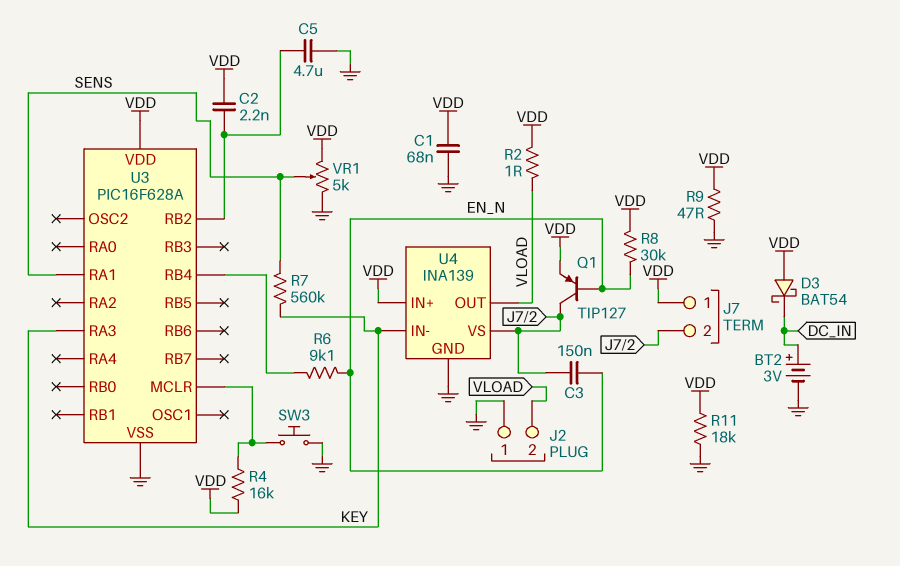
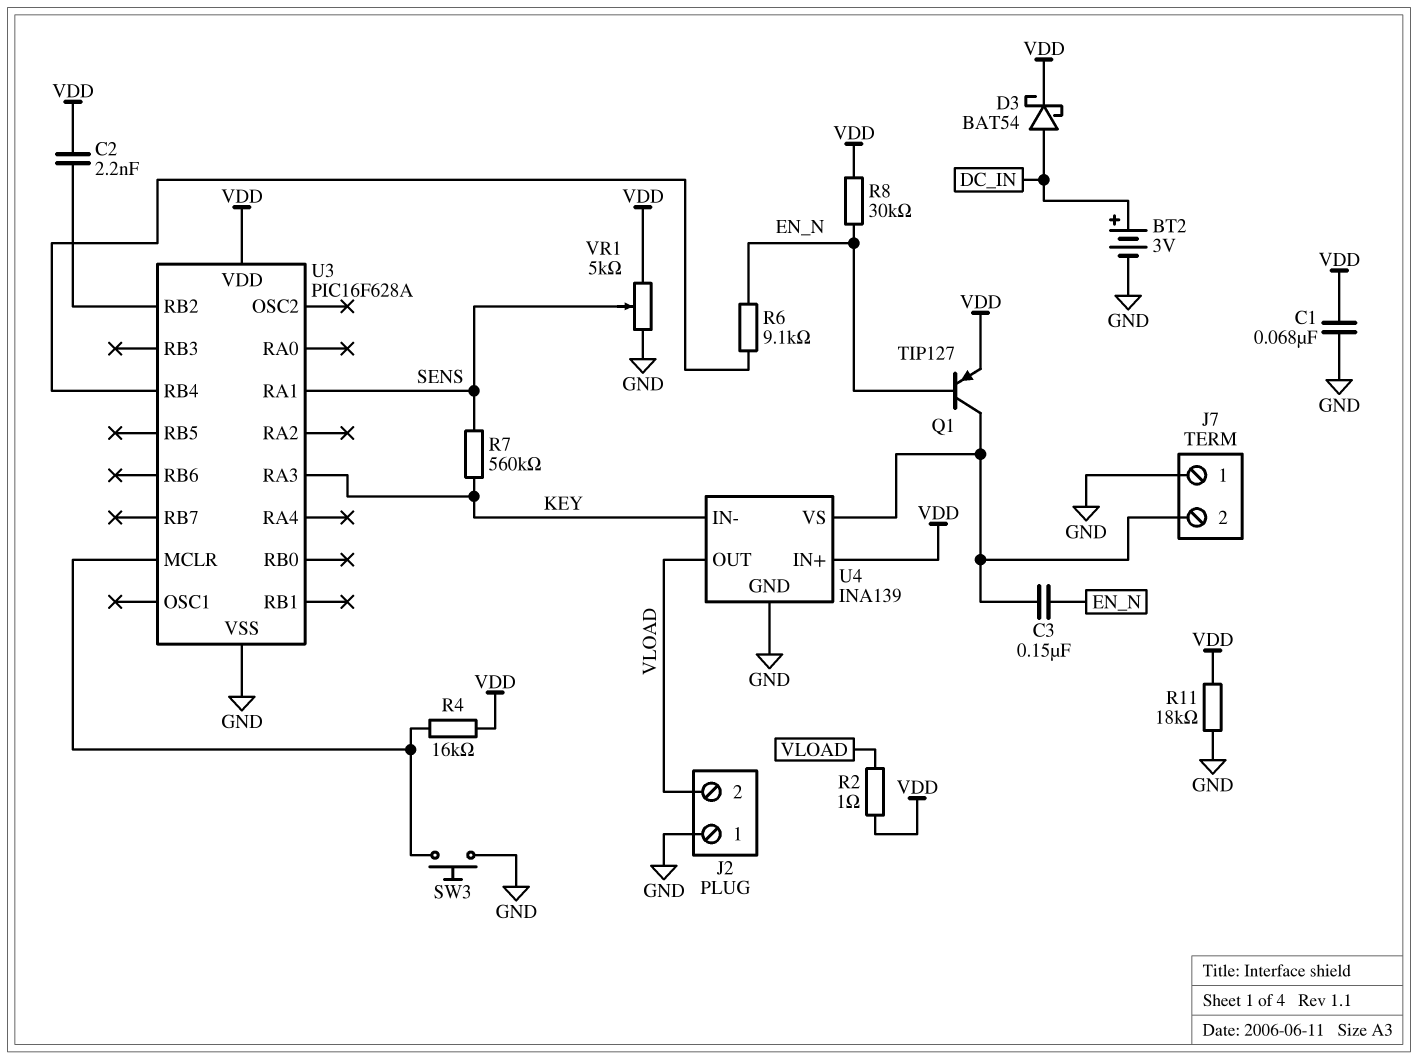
C5: 4.7uF (GND, U3/RB2) -> none
D3: schottky BAT54 (A VDD, K DC_IN) -> schottky BAT54 (A DC_IN, K VDD)
J7 pin 1: VDD -> GND
R9: 47 (GND, VDD) -> none

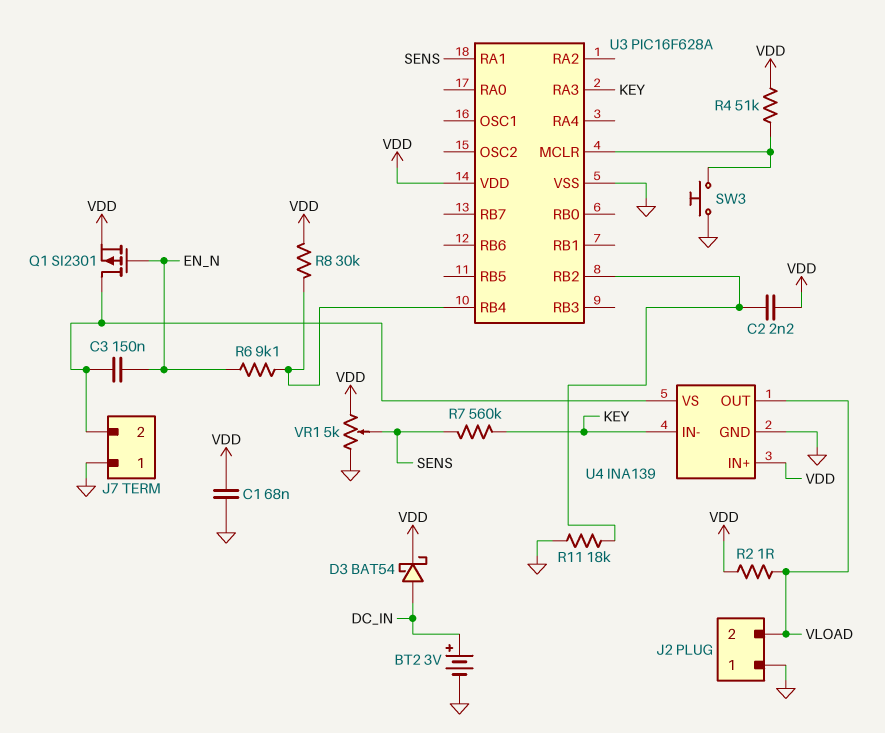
Q1: PNP TIP127 (B EN_N, C J7/2, E VDD) -> PMOS SI2301 (G EN_N, D J7/2, S VDD)
R4: 16k (U3/MCLR, VDD) -> 51k (U3/MCLR, VDD)
R8: 30k (EN_N, VDD) -> 30k (U3/RB4, VDD)
R11: 18k (GND, VDD) -> 18k (GND, U3/RB2)

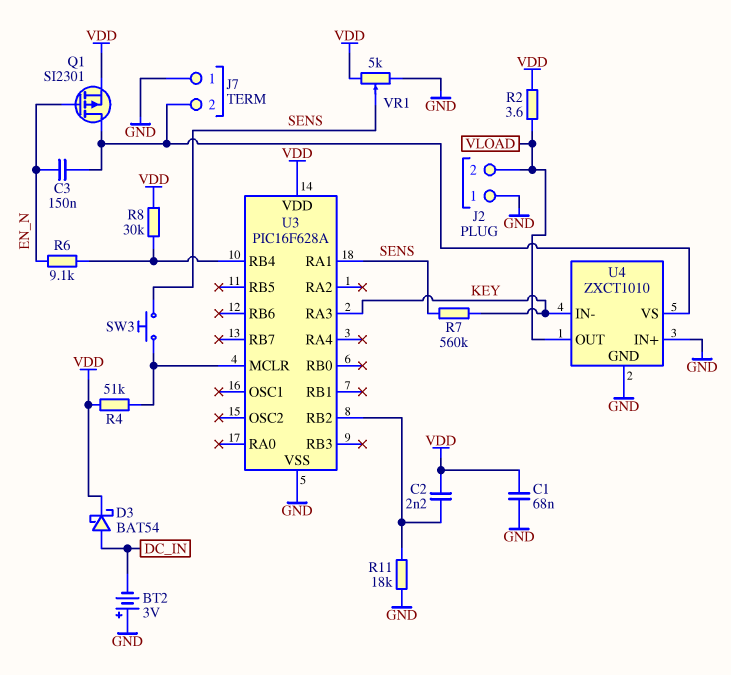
BT2: 3V (plus DC_IN, minus GND) -> 3V (plus GND, minus DC_IN)
R2: 1 (VDD, VLOAD) -> 3.6 (VDD, VLOAD)
SW3: button (GND, U3/MCLR) -> button (SENS, U3/MCLR)
U4: INA139 -> ZXCT1010
U4 pin IN+: VDD -> GND

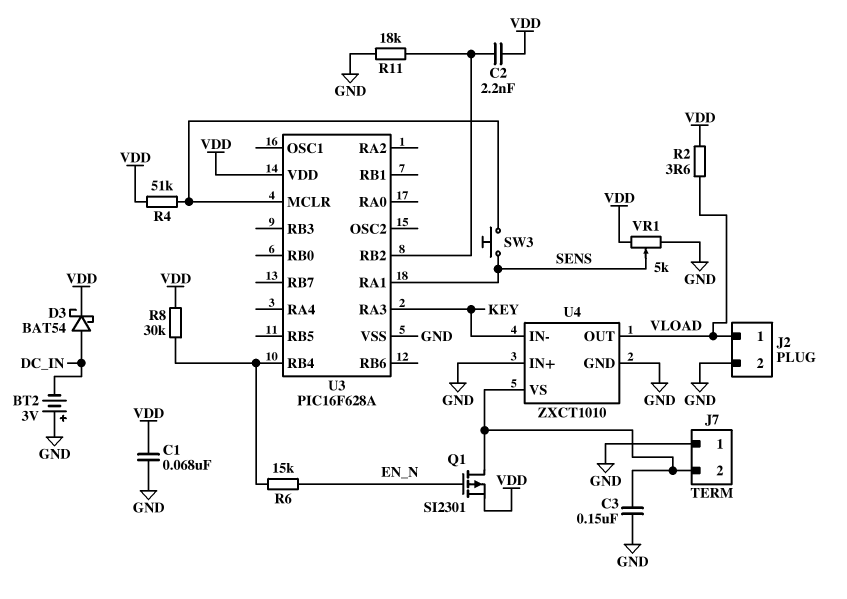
C3: 150nF (EN_N, J7/2) -> 150nF (GND, J7/2)
J2 pin 1: GND -> VLOAD
J2 pin 2: VLOAD -> GND
R6: 9.1k (EN_N, U3/RB4) -> 15k (EN_N, U3/RB4)
R7: 560k (KEY, SENS) -> none

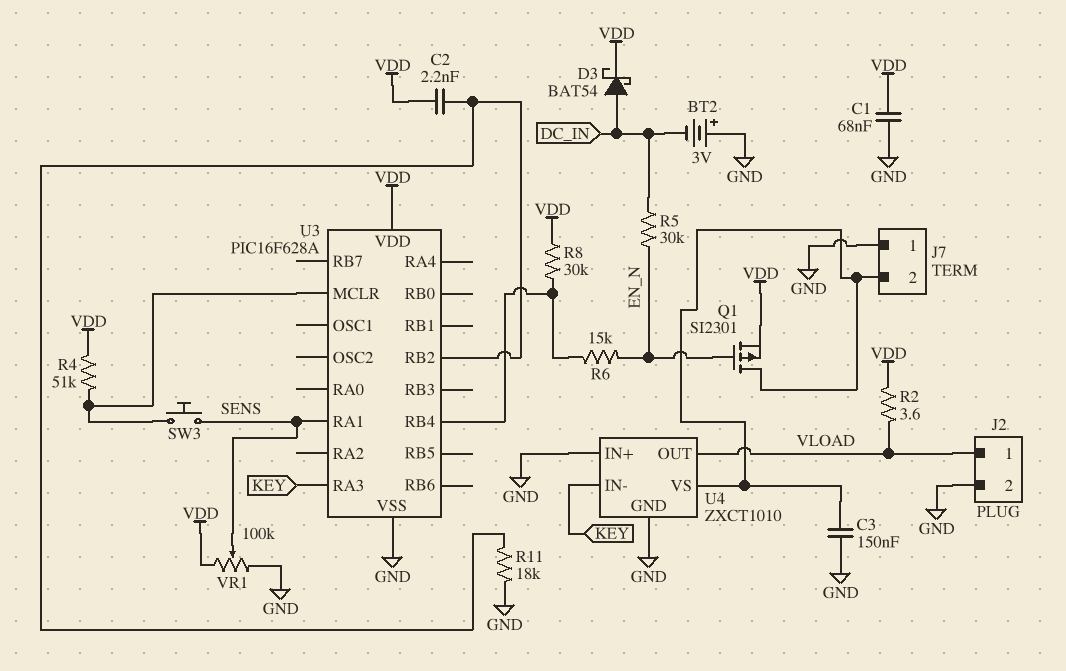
R5: none -> 30k (DC_IN, EN_N)
VR1: 5k (GND, VDD, wiper SENS) -> 100k (GND, VDD, wiper SENS)

